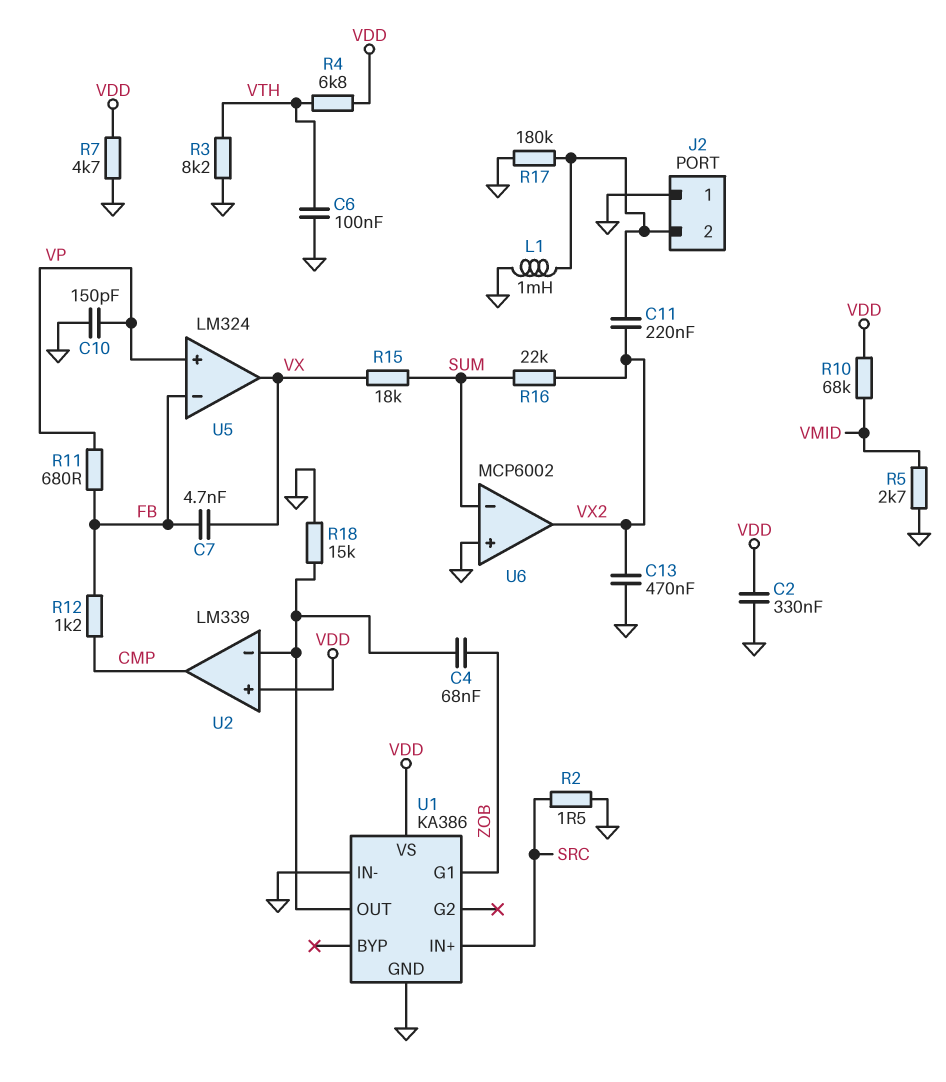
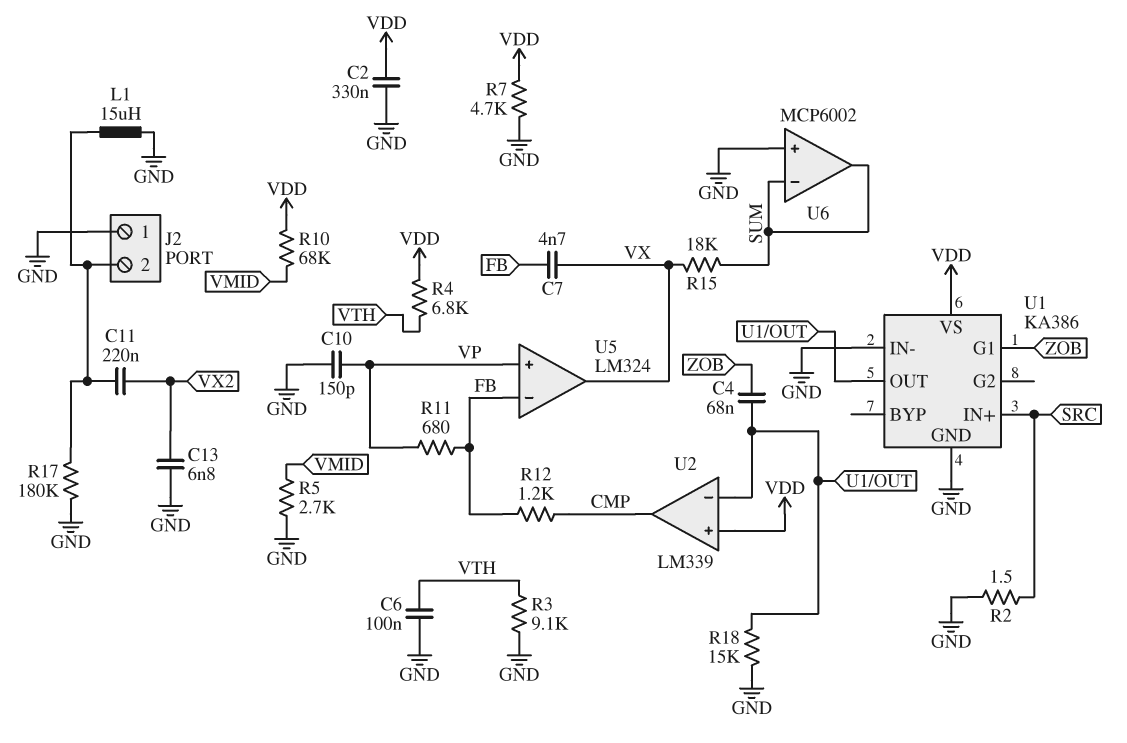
C13: 470nF (GND, VX2) -> 6.8nF (GND, VX2)
L1: 1mH (GND, J2/2) -> 15uH (GND, J2/2)
R3: 8.2k (GND, VTH) -> 9.1k (GND, VTH)
R16: 22k (SUM, VX2) -> none
U6 pin out: VX2 -> SUM

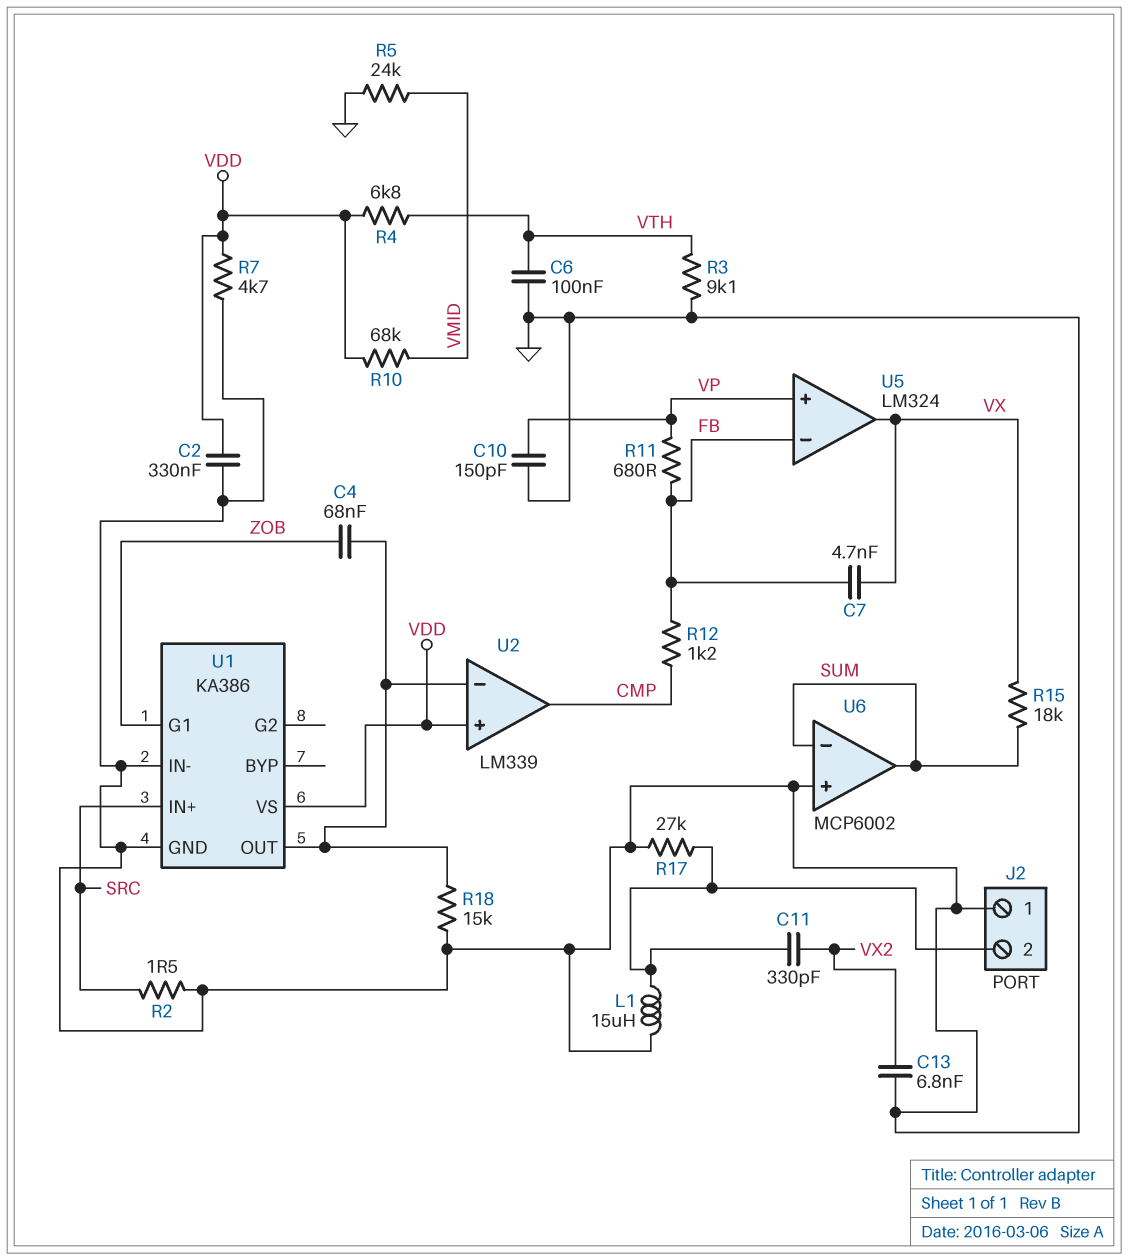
C11: 220nF (J2/2, VX2) -> 330pF (J2/2, VX2)
R5: 2.7k (GND, VMID) -> 24k (GND, VMID)
R17: 180k (GND, J2/2) -> 27k (GND, J2/2)

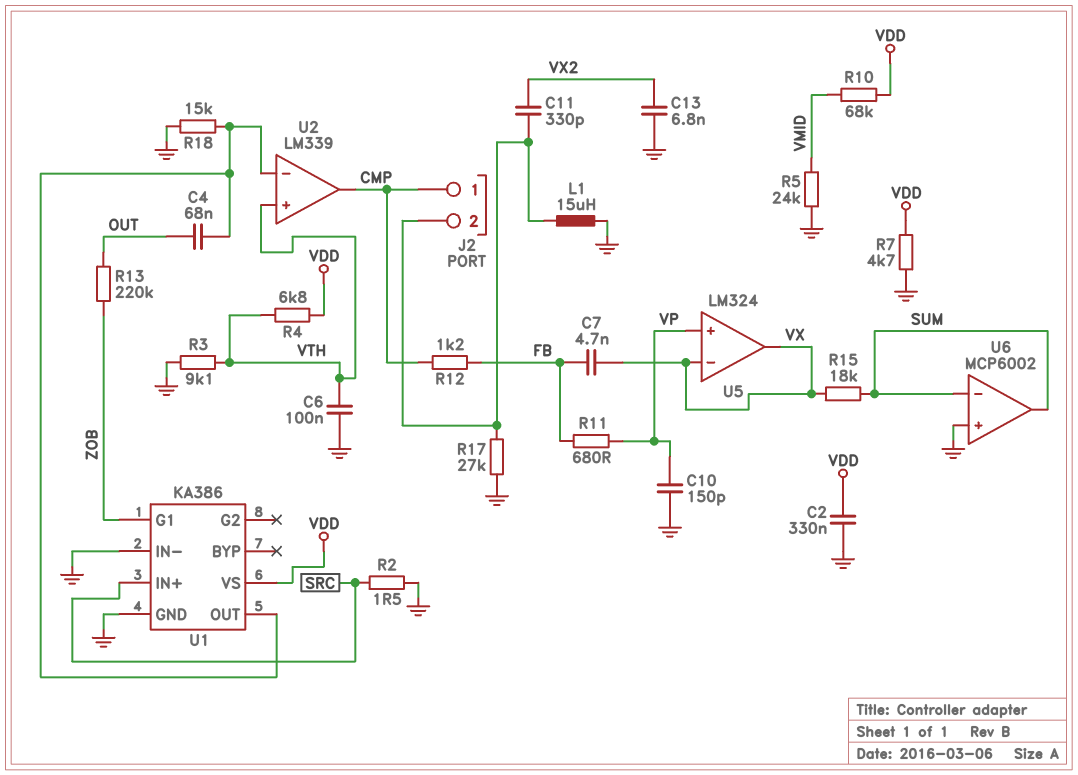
C4: 68nF (U1/OUT, ZOB) -> 68nF (OUT, U1/OUT)
J2 pin 1: GND -> CMP
R13: none -> 220k (OUT, ZOB)
U2 pin in+: VDD -> VTH
U5 pin in-: FB -> VX

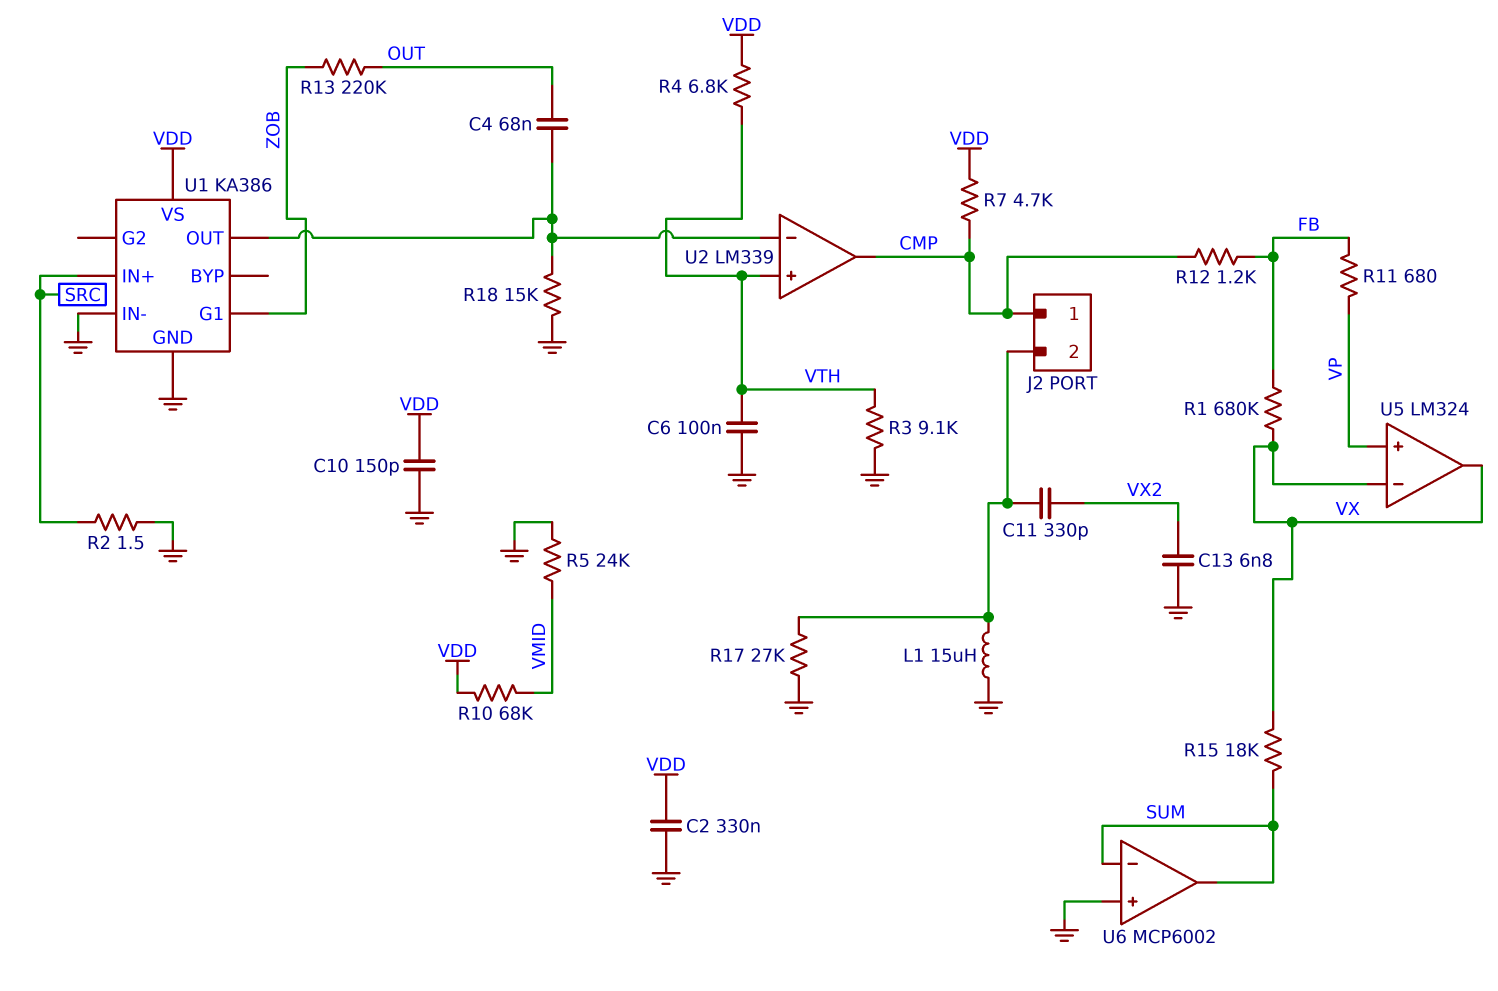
C7: 4.7nF (FB, VX) -> none
C10: 150pF (GND, VP) -> 150pF (GND, VDD)
R1: none -> 680k (FB, VX)
R7: 4.7k (GND, VDD) -> 4.7k (CMP, VDD)

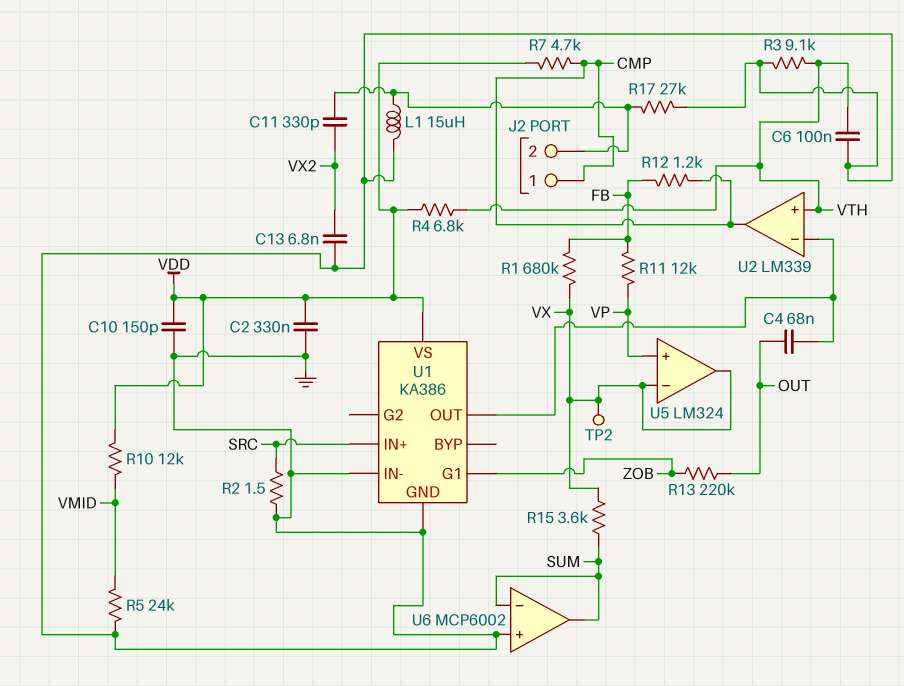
R10: 68k (VDD, VMID) -> 12k (VDD, VMID)
R11: 680 (FB, VP) -> 12k (FB, VP)
R15: 18k (SUM, VX) -> 3.6k (SUM, VX)
R18: 15k (GND, U1/OUT) -> none
TP2: none -> test point (VX)

